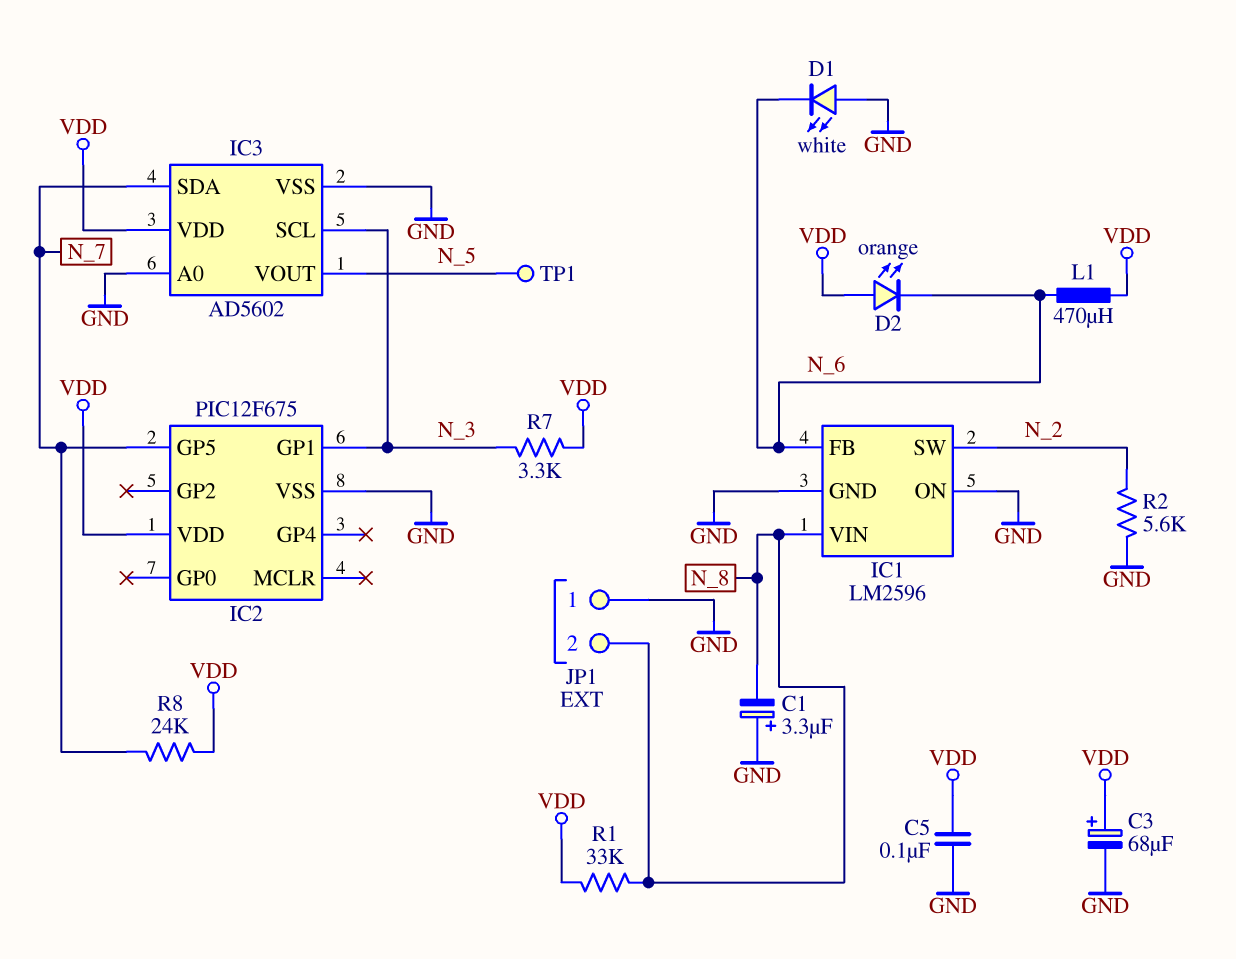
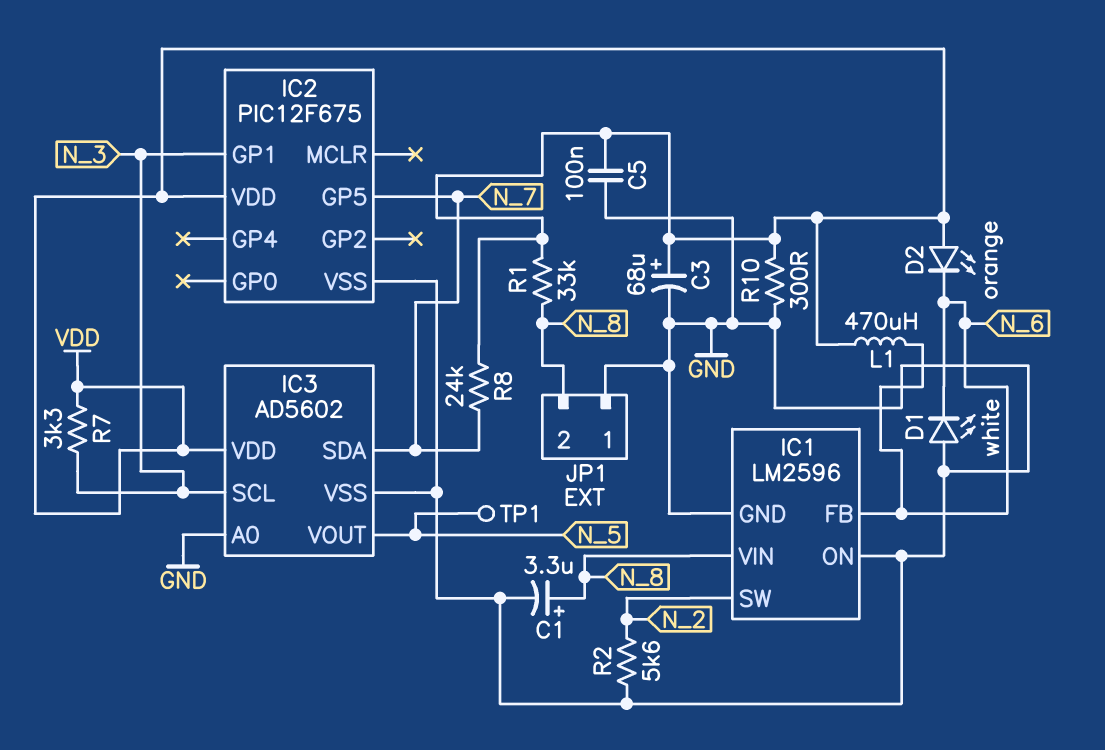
C1: 3.3uF (plus GND, minus N_8) -> 3.3uF (plus N_8, minus GND)
R10: none -> 300 (GND, VDD)

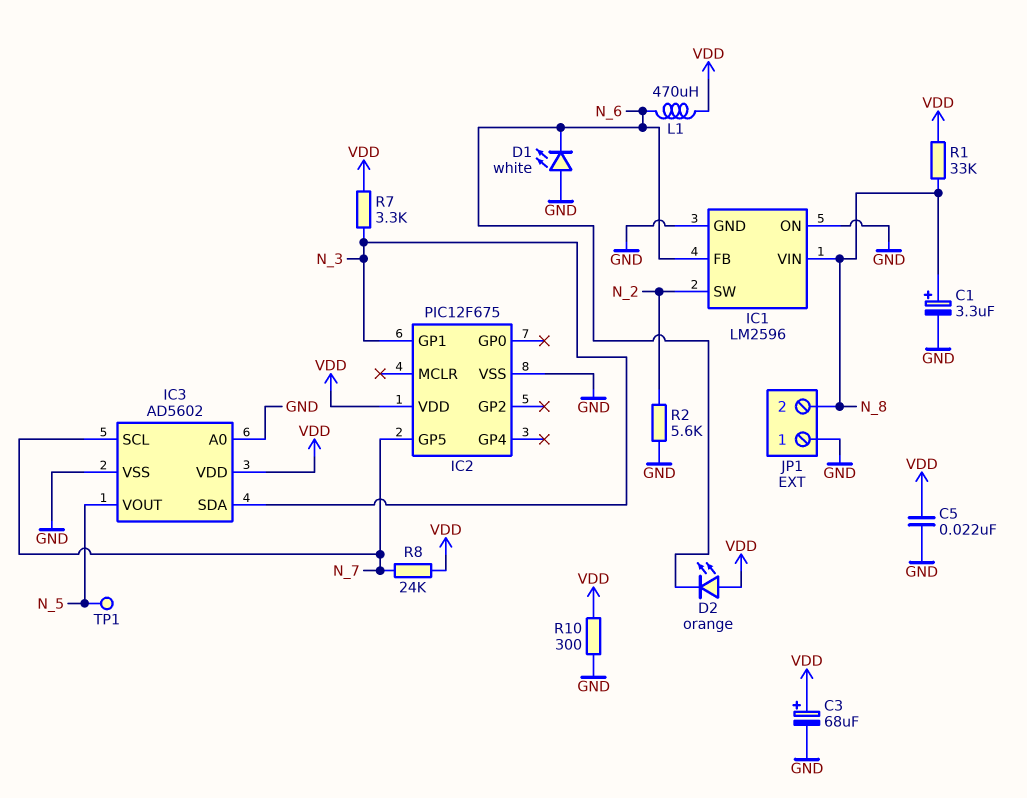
C5: 100nF (GND, VDD) -> 22nF (GND, VDD)
IC3 pin SCL: N_3 -> N_7
IC3 pin SDA: N_7 -> N_3

